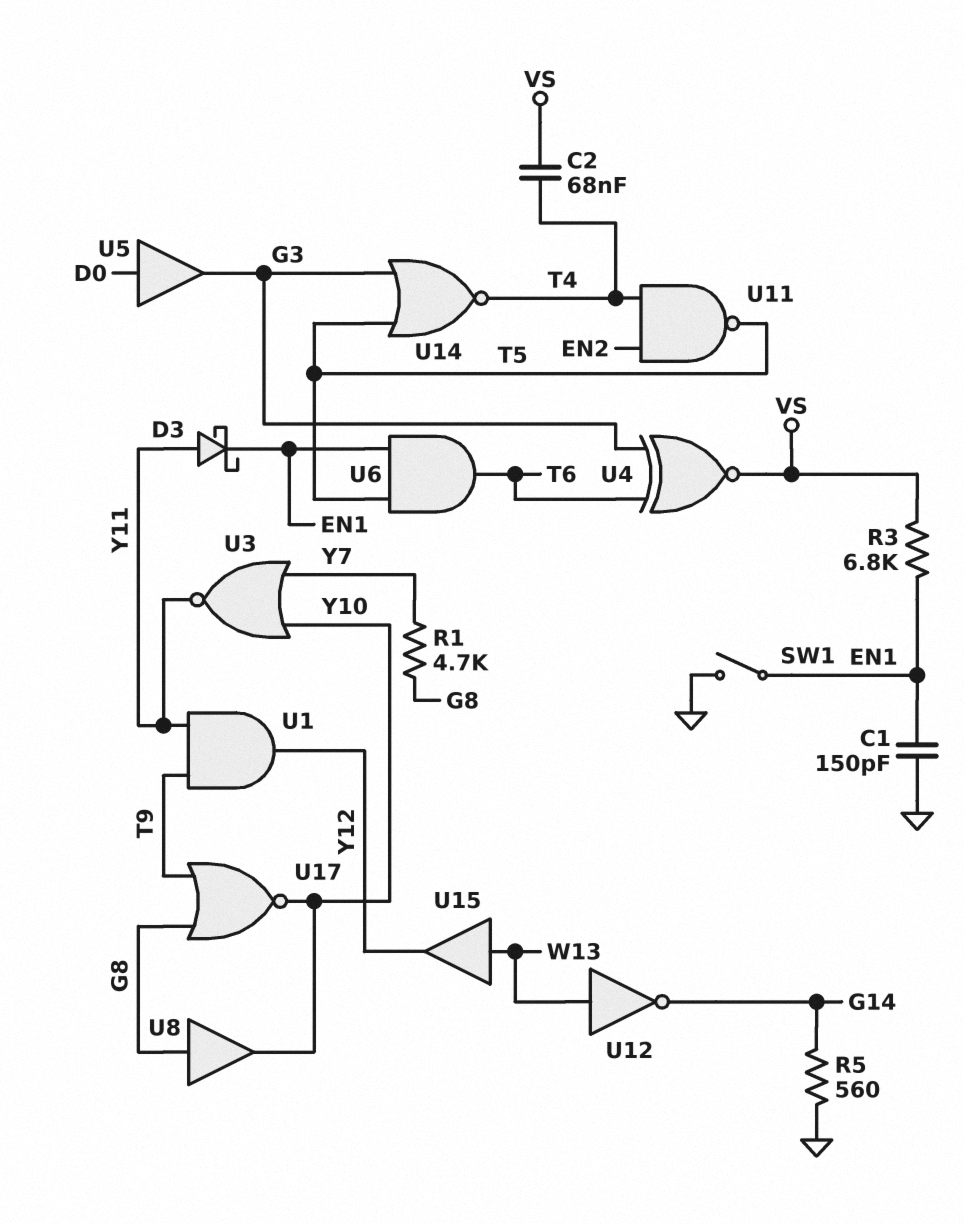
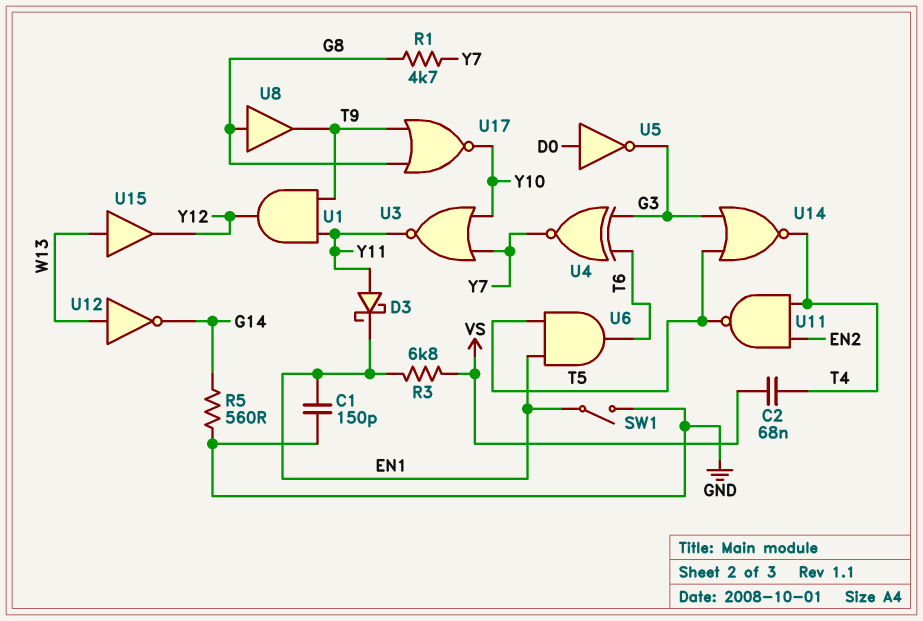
U4: XNOR (in G3, in T6, out VS) -> XNOR (in G3, in T6, out Y7)
U5: buffer (in D0, out G3) -> NOT (in D0, out G3)
U8: buffer (in G8, out Y10) -> buffer (in G8, out T9)

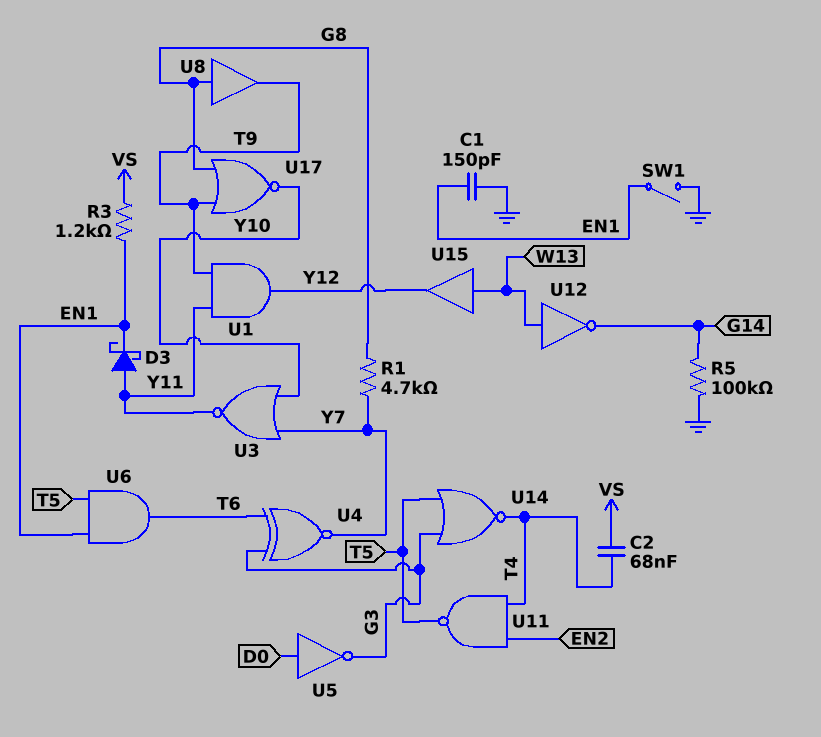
R3: 6.8k (EN1, VS) -> 1.2k (EN1, VS)
R5: 560 (G14, GND) -> 100k (G14, GND)

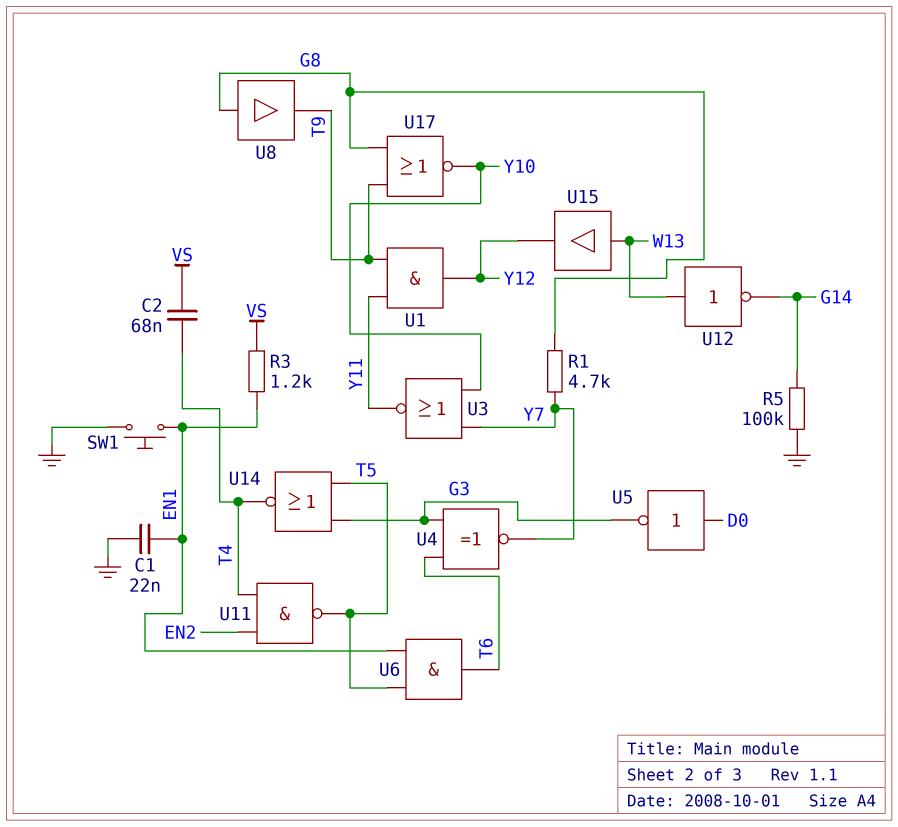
C1: 150pF (EN1, GND) -> 22nF (EN1, GND)
D3: schottky (A Y11, K EN1) -> none
SW1: switch (EN1, GND) -> button (EN1, GND)

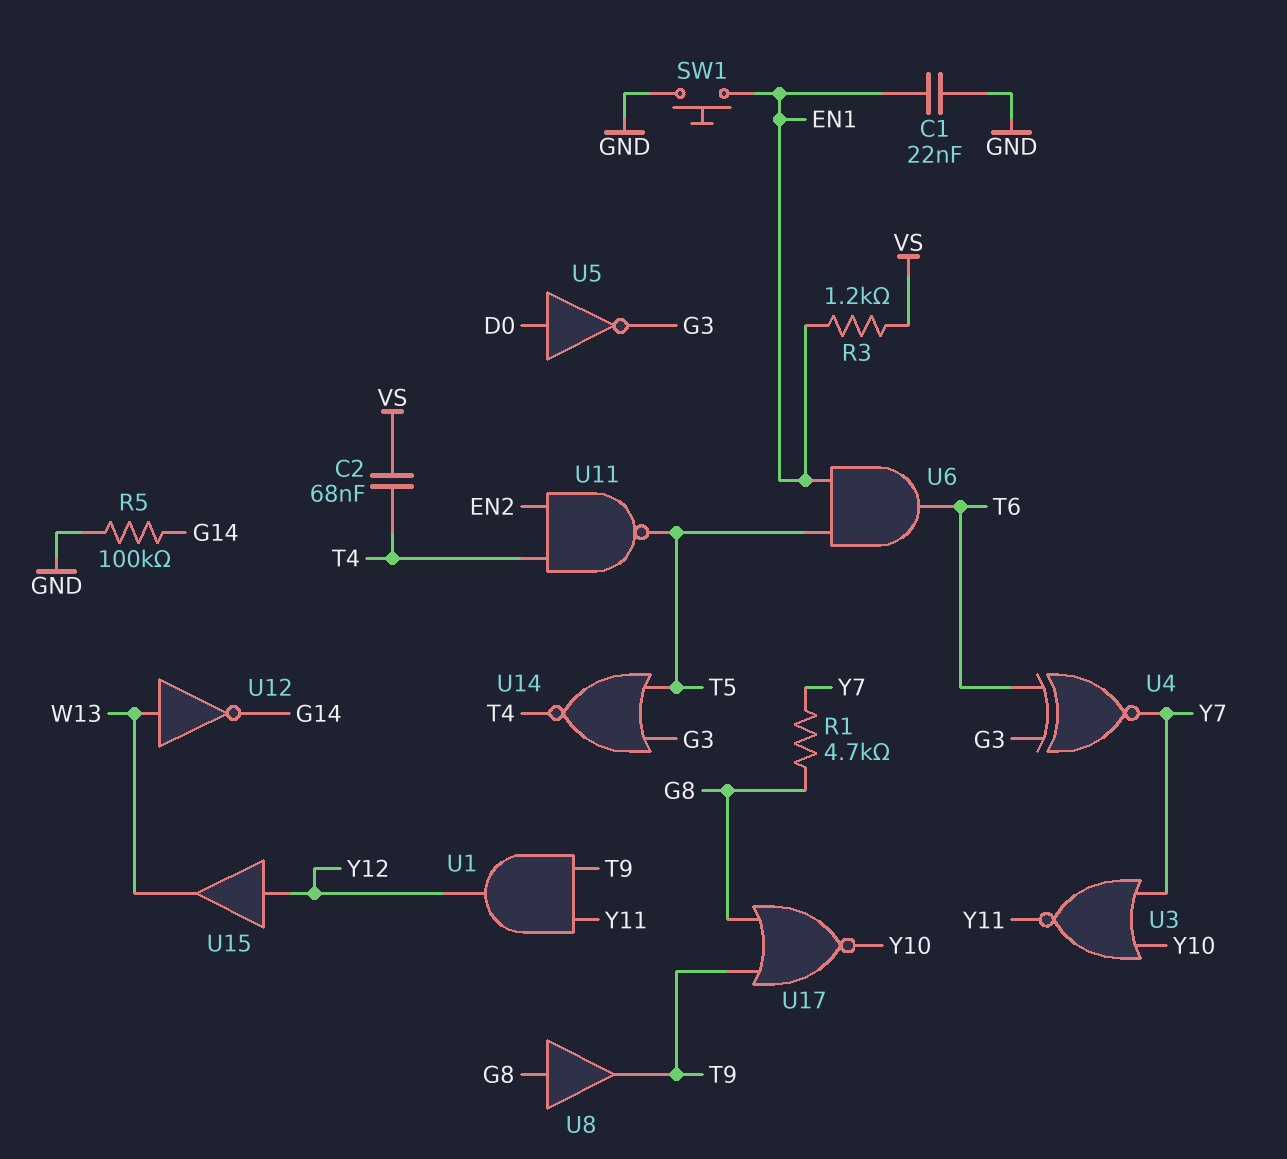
U15: buffer (in W13, out Y12) -> buffer (in Y12, out W13)

